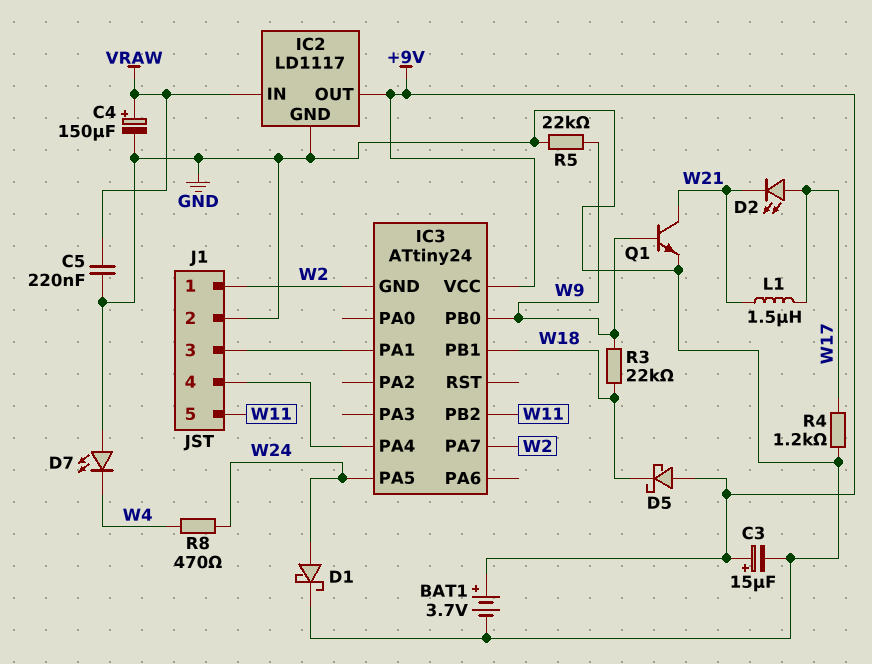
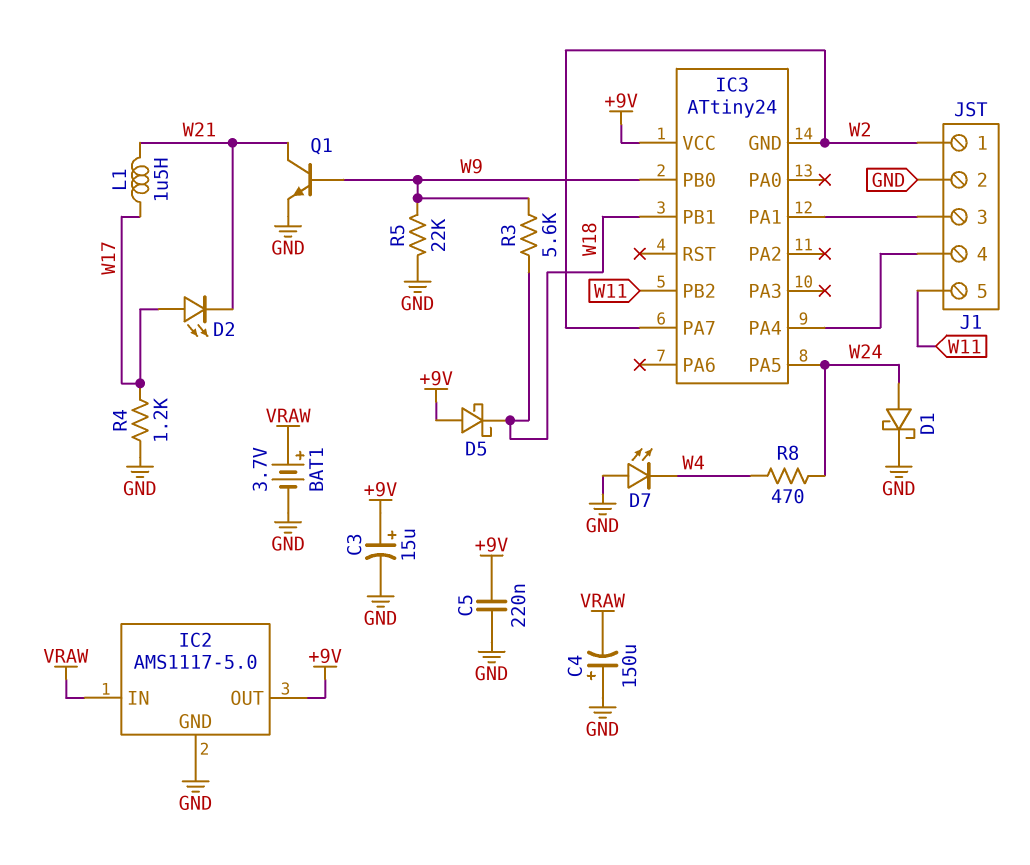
BAT1: 3.7V (plus +9V, minus GND) -> 3.7V (plus VRAW, minus GND)
C4: 150uF (plus VRAW, minus GND) -> 150uF (plus GND, minus VRAW)
C5: 220nF (GND, VRAW) -> 220nF (+9V, GND)
IC2: LD1117 -> AMS1117-5.0
R3: 22k (W9, W18) -> 5.6k (W9, W18)

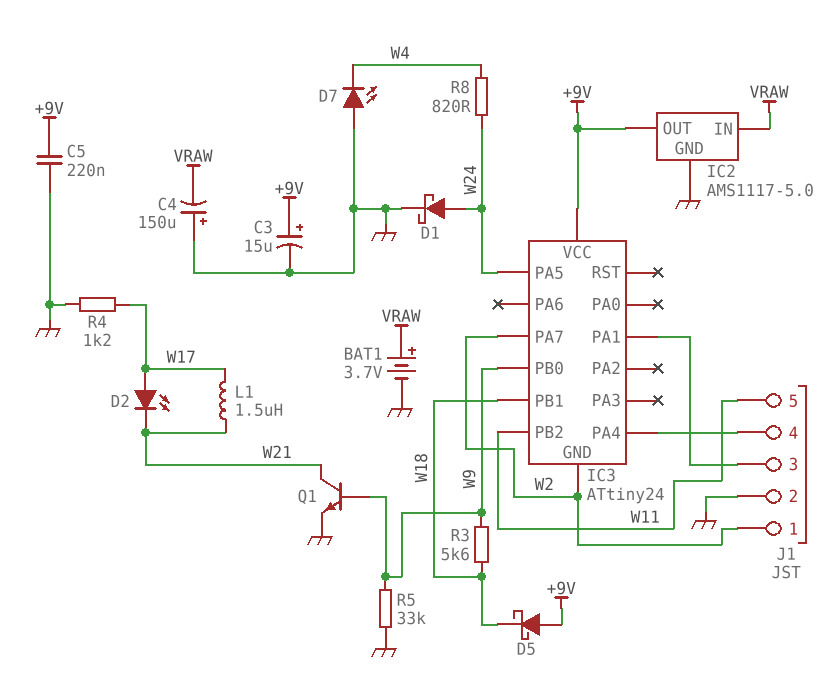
R5: 22k (GND, W9) -> 33k (GND, W9)
R8: 470 (W4, W24) -> 820 (W4, W24)

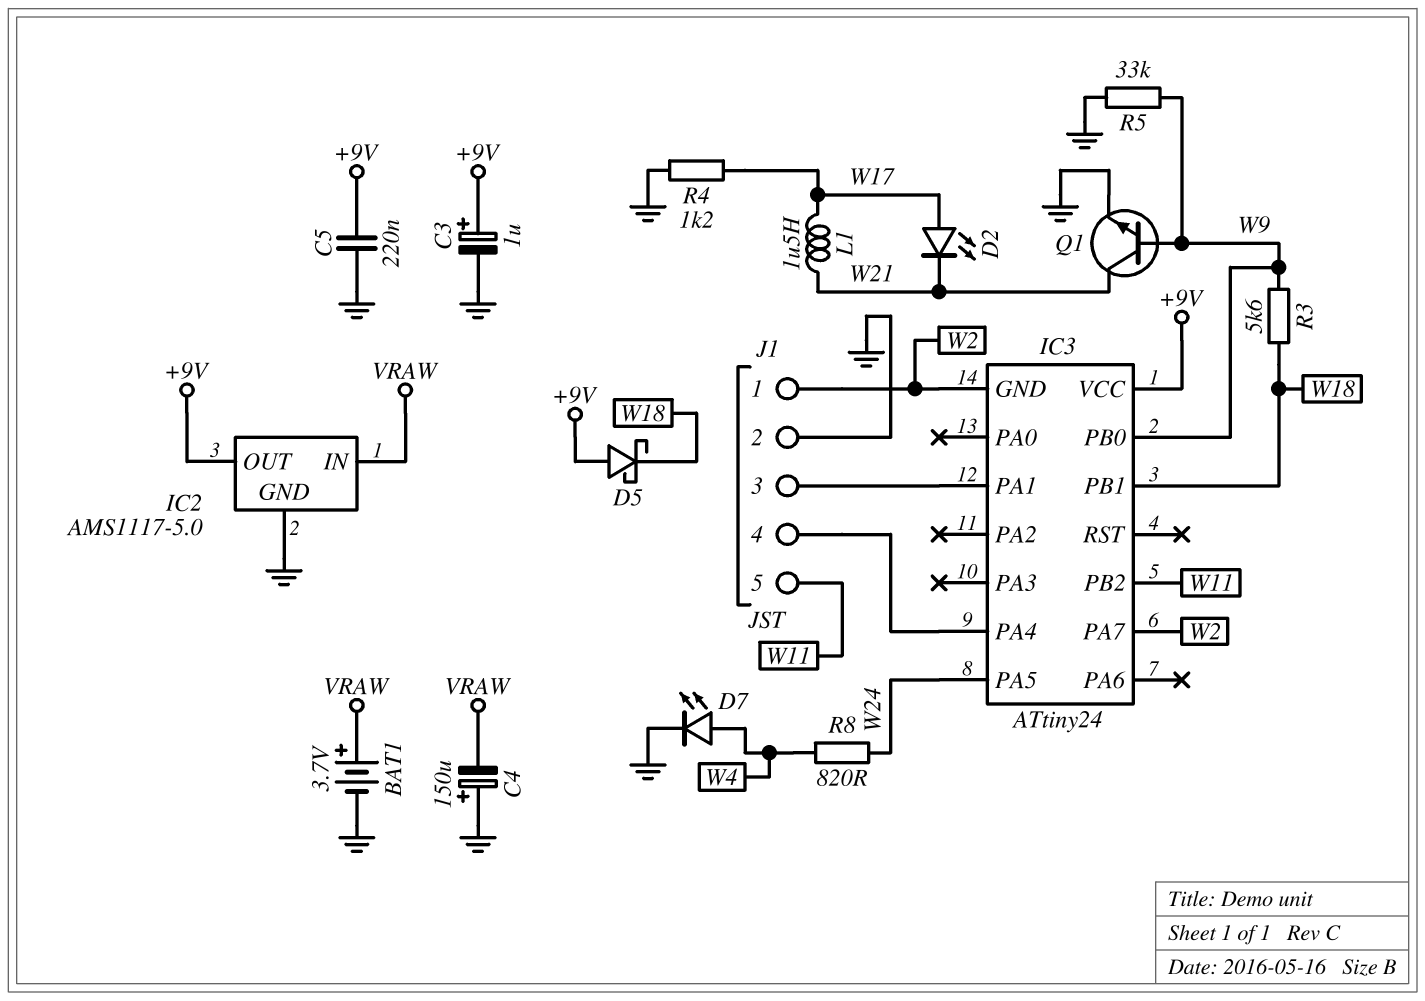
C3: 15uF (plus +9V, minus GND) -> 1uF (plus +9V, minus GND)
D1: schottky (A W24, K GND) -> none
D7: LED (A GND, K W4) -> LED (A W4, K GND)

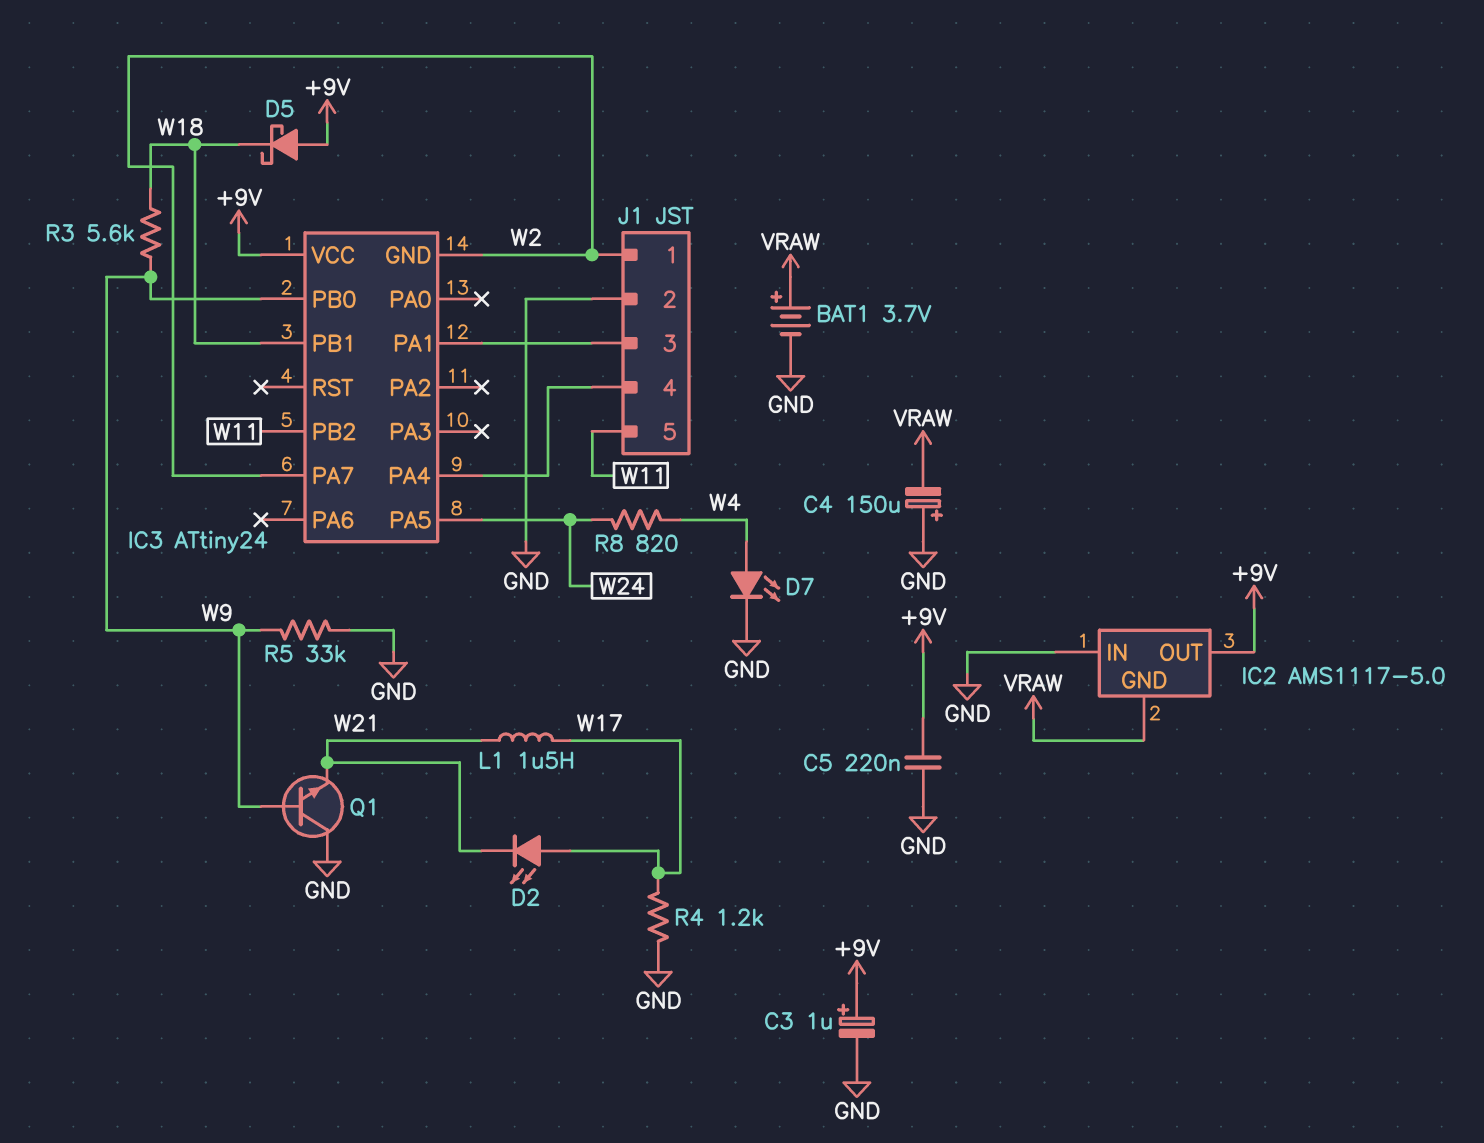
IC2 pin GND: GND -> VRAW
IC2 pin IN: VRAW -> GND
Q1: NPN (B W9, C W21, E GND) -> NPN (B W9, C GND, E W21)

